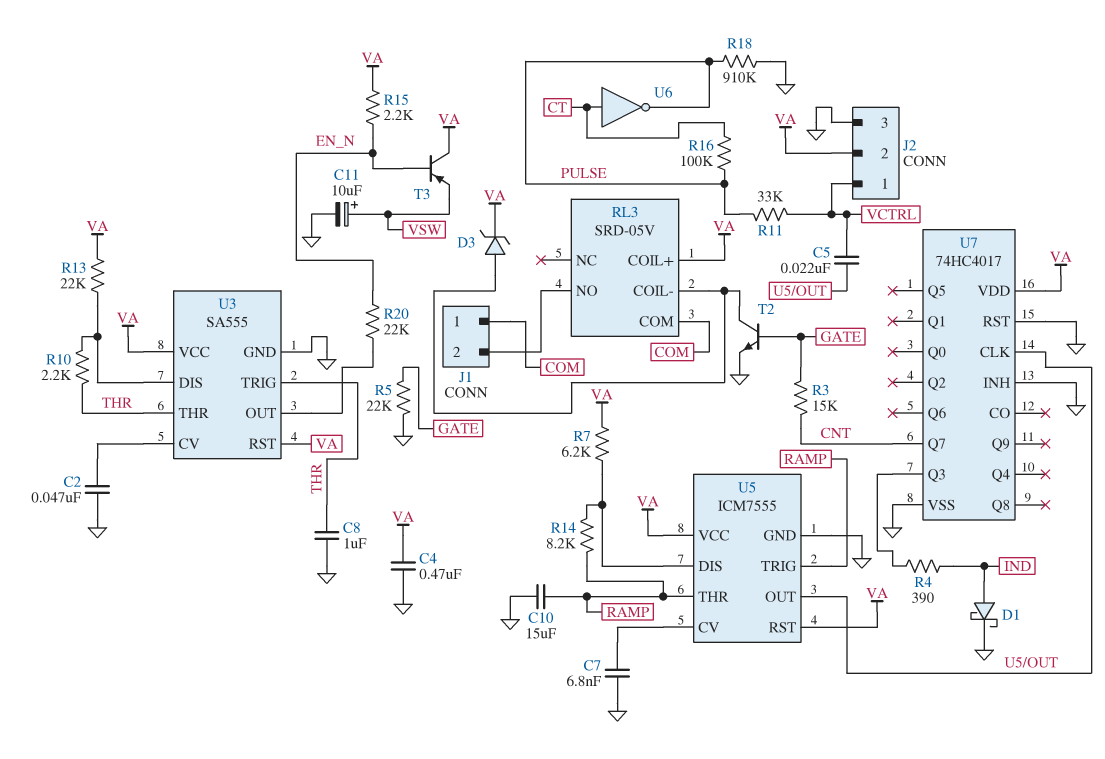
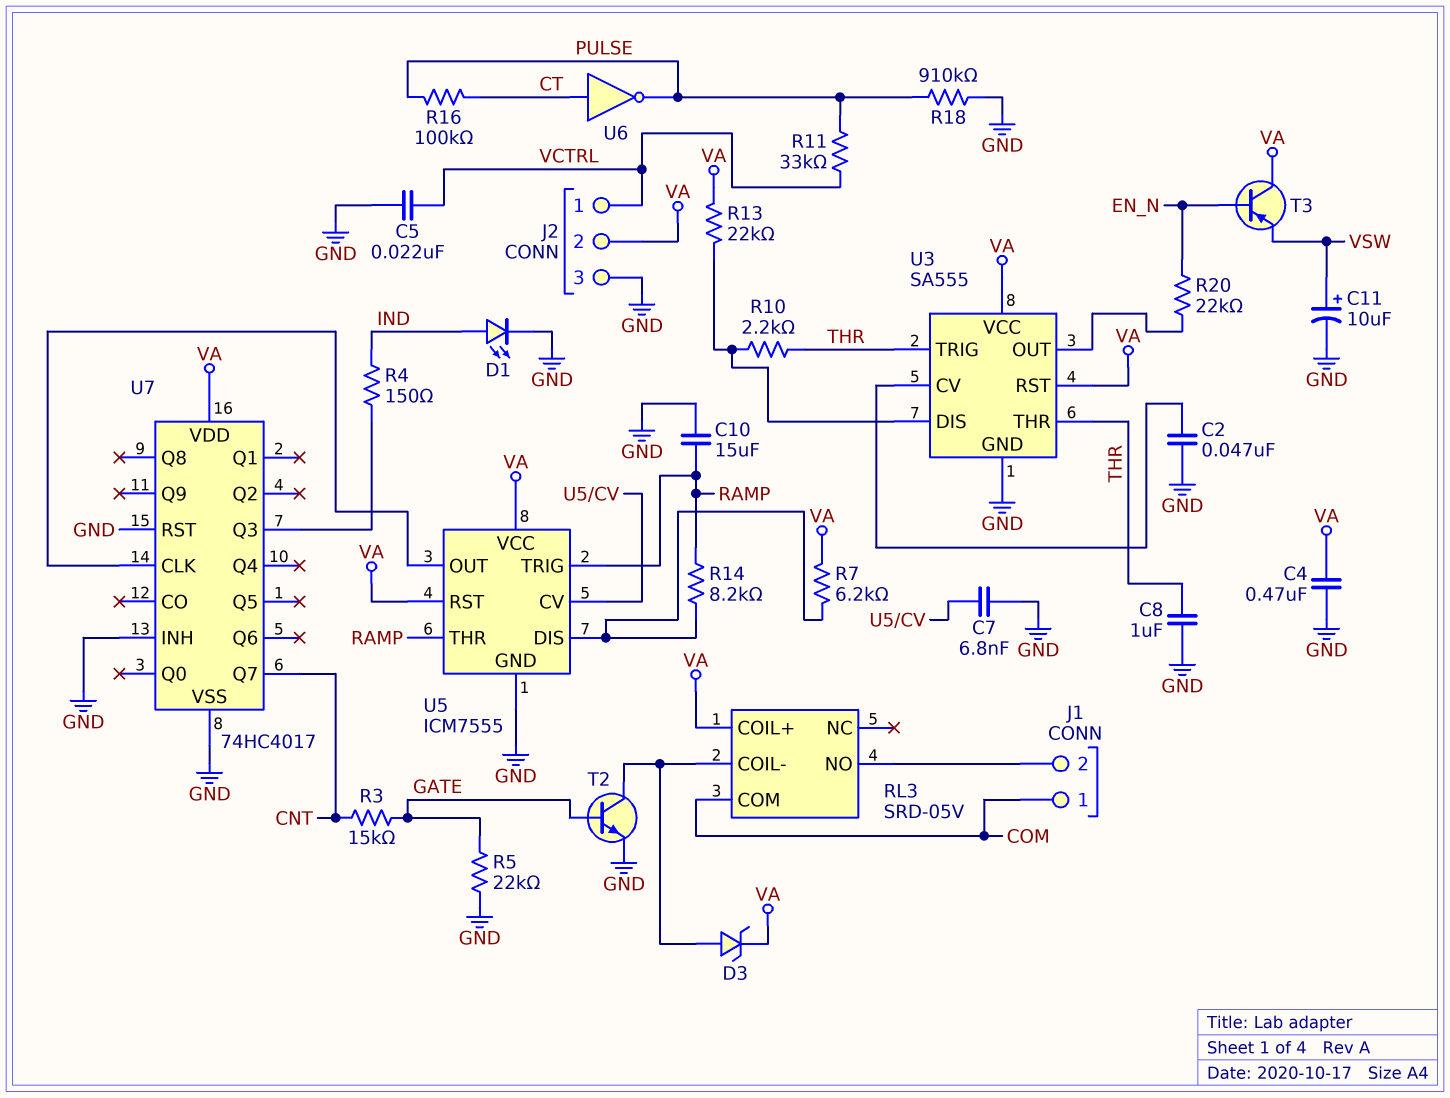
C5: 22nF (U5/OUT, VCTRL) -> 22nF (GND, VCTRL)
D1: schottky (A IND, K GND) -> LED (A IND, K GND)
R4: 390 (IND, U7/Q3) -> 150 (IND, U7/Q3)
R15: 2.2k (EN_N, VA) -> none

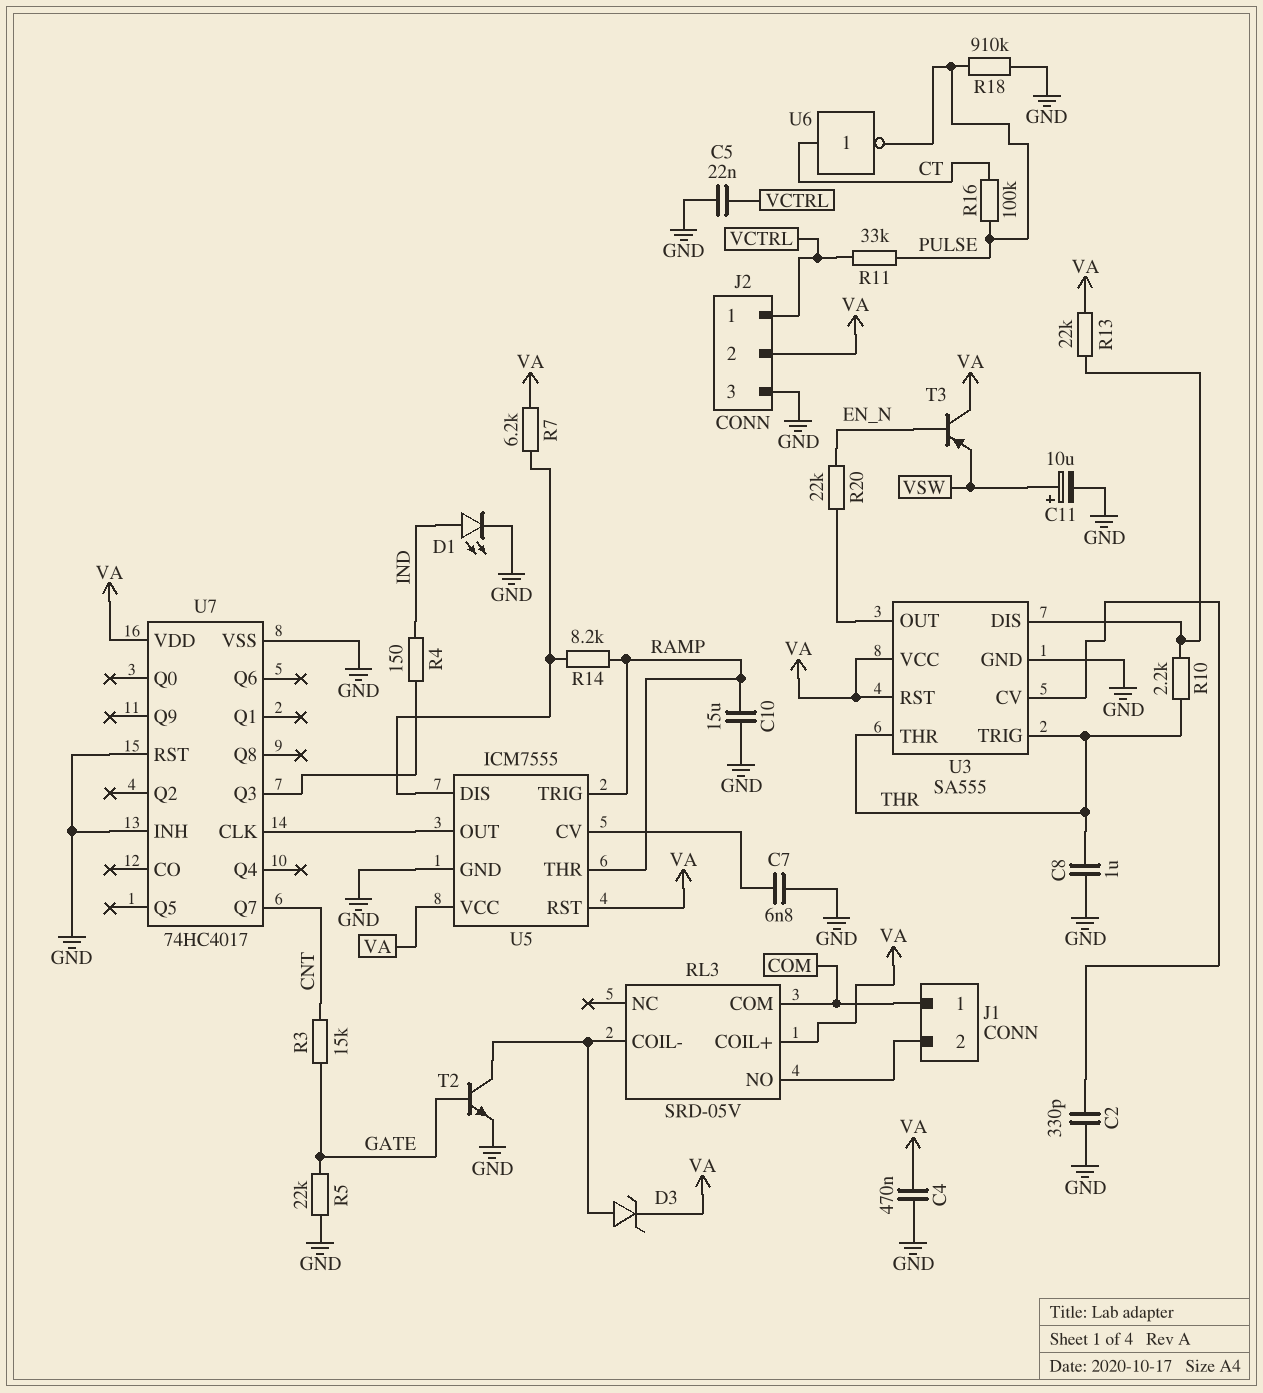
C2: 47nF (GND, U3/CV) -> 330pF (GND, U3/CV)

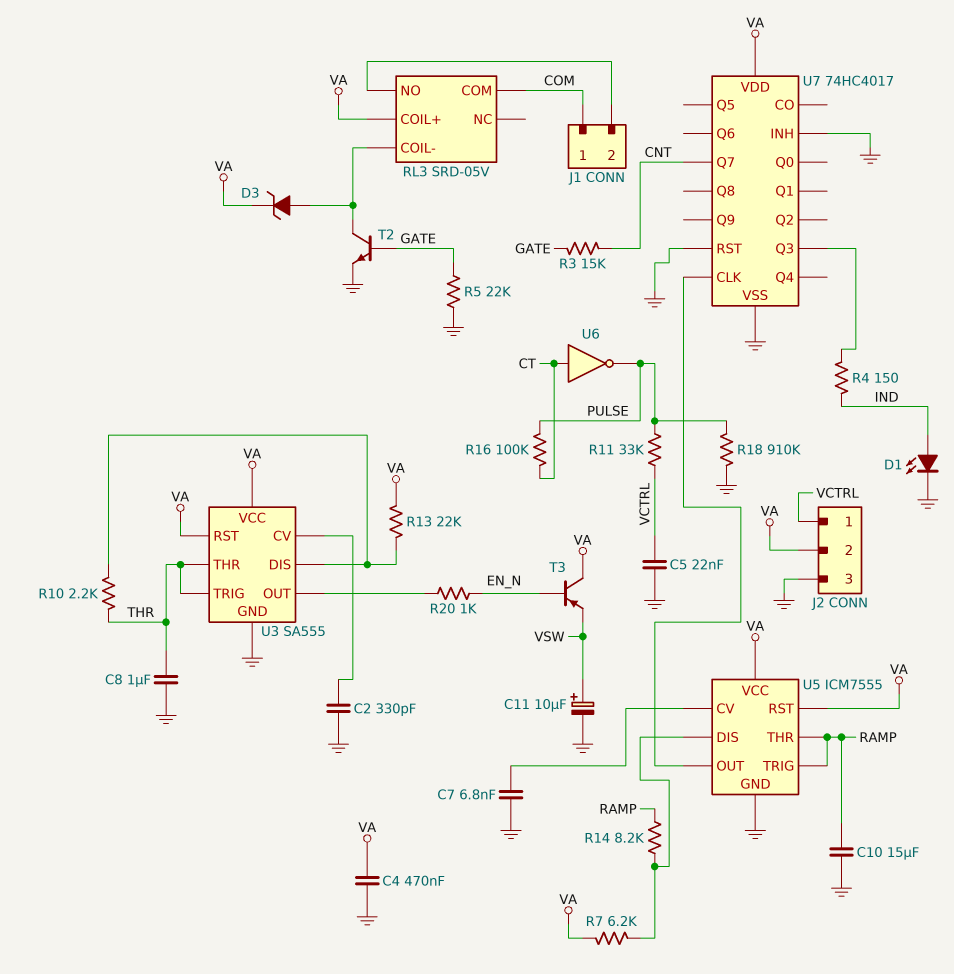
R20: 22k (EN_N, U3/OUT) -> 1k (EN_N, U3/OUT)

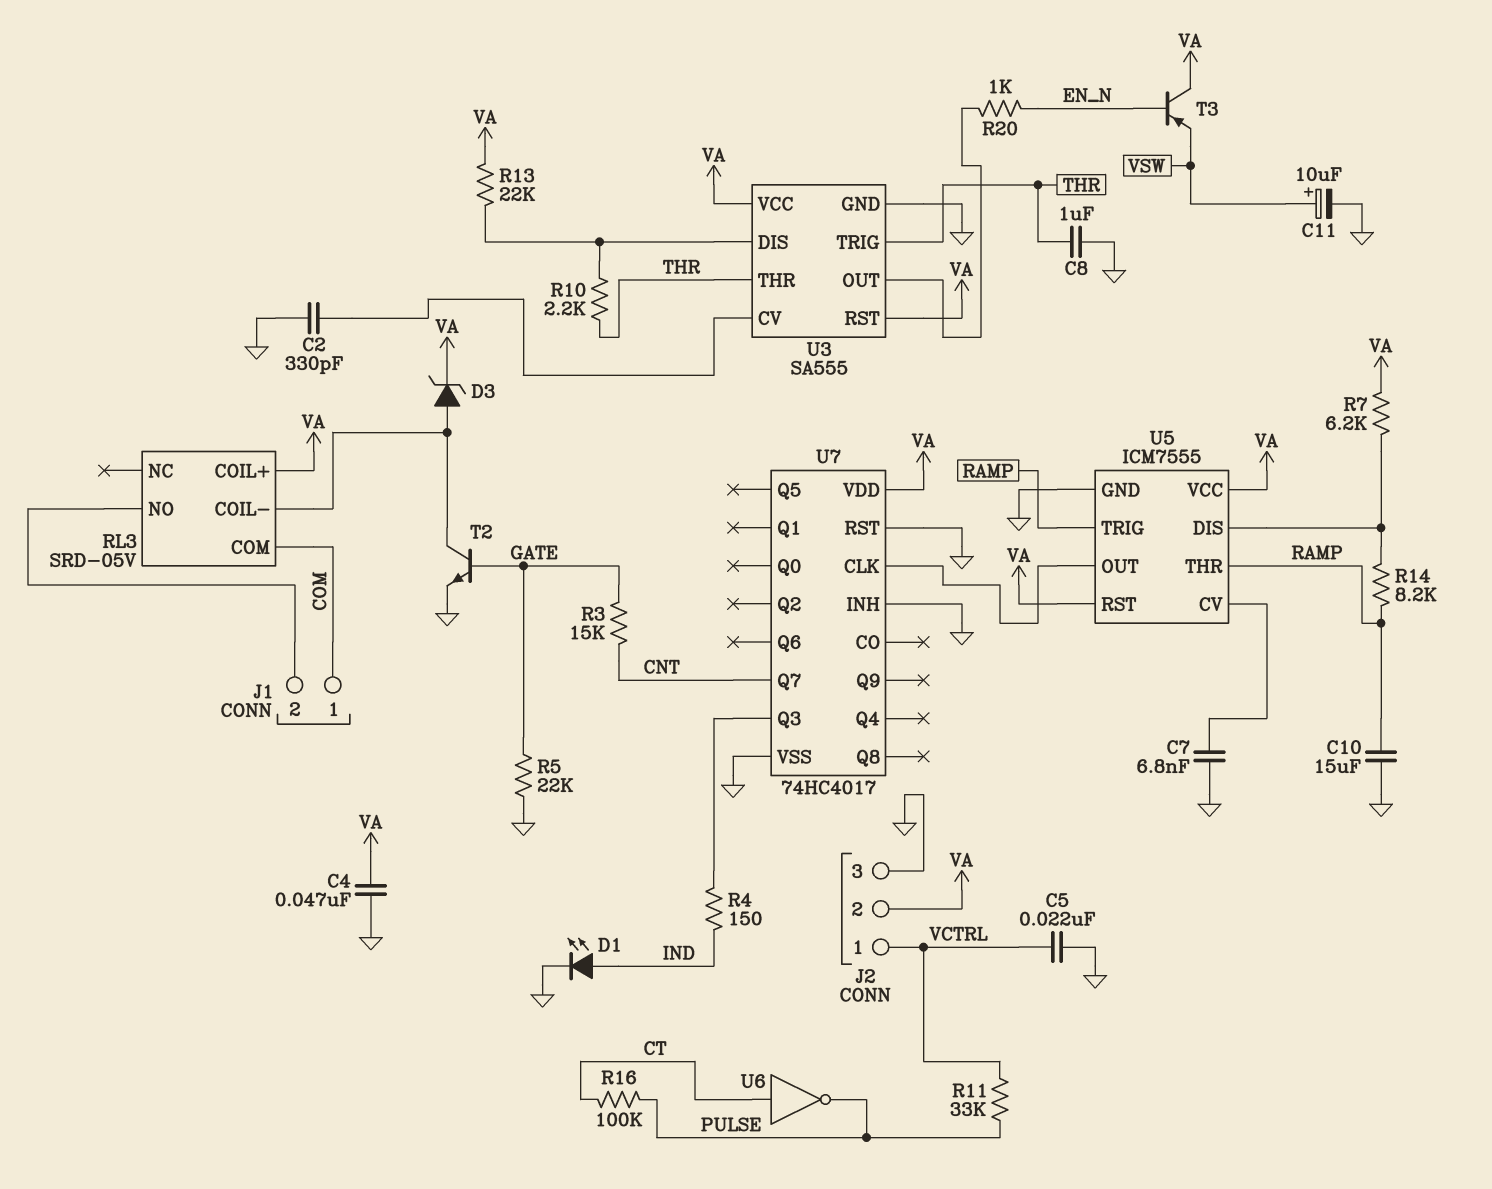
C4: 470nF (GND, VA) -> 47nF (GND, VA)
R18: 910k (GND, PULSE) -> none

